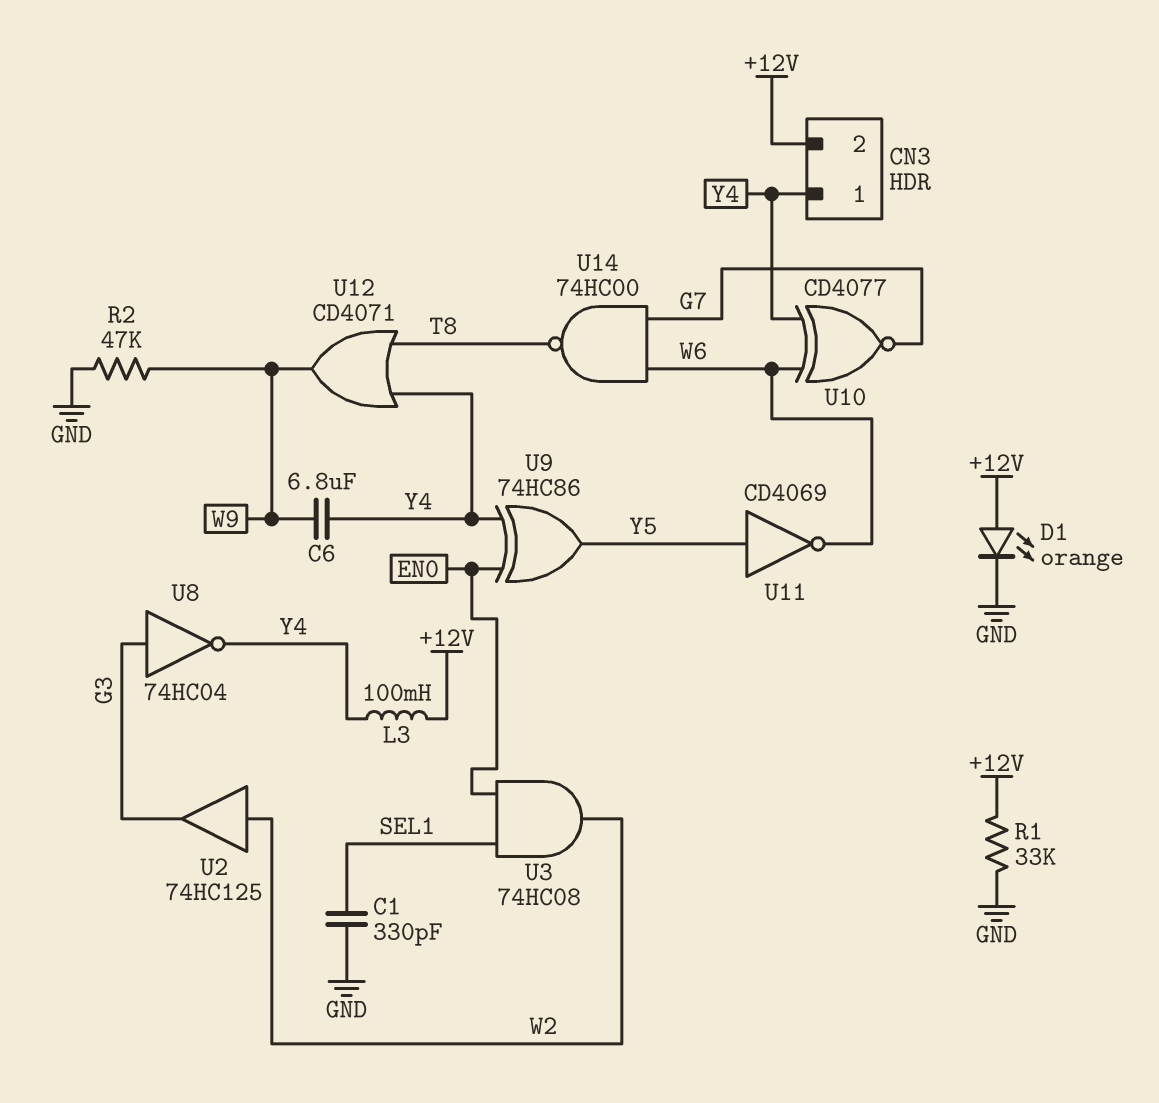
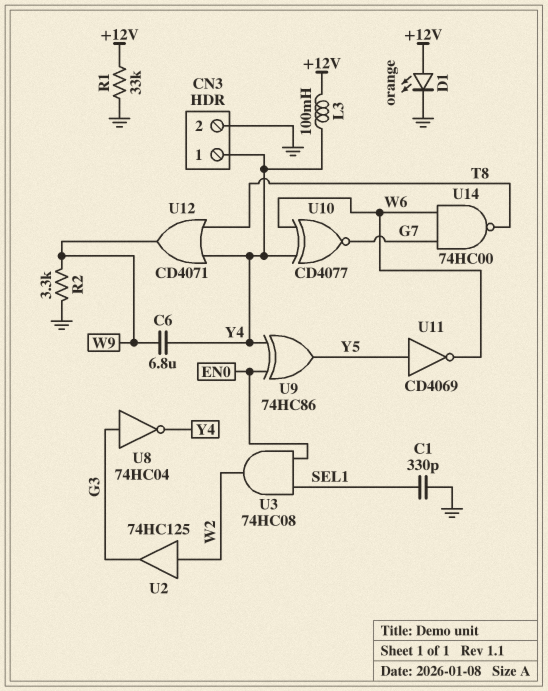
CN3 pin 2: +12V -> GND
R2: 47k (GND, W9) -> 3.3k (GND, W9)

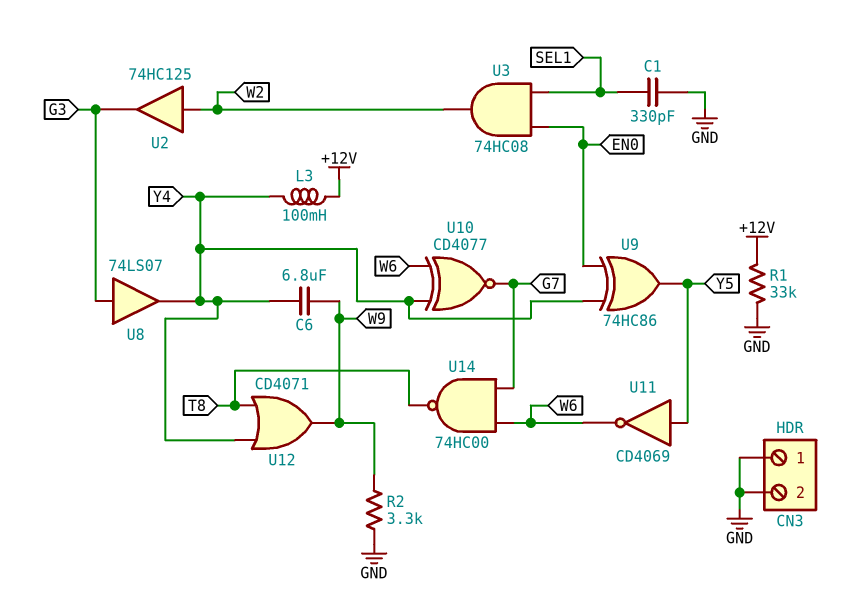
CN3 pin 1: Y4 -> GND
D1: LED orange (A +12V, K GND) -> none
U8: NOT 74HC04 (in G3, out Y4) -> buffer 74LS07 (in G3, out Y4)

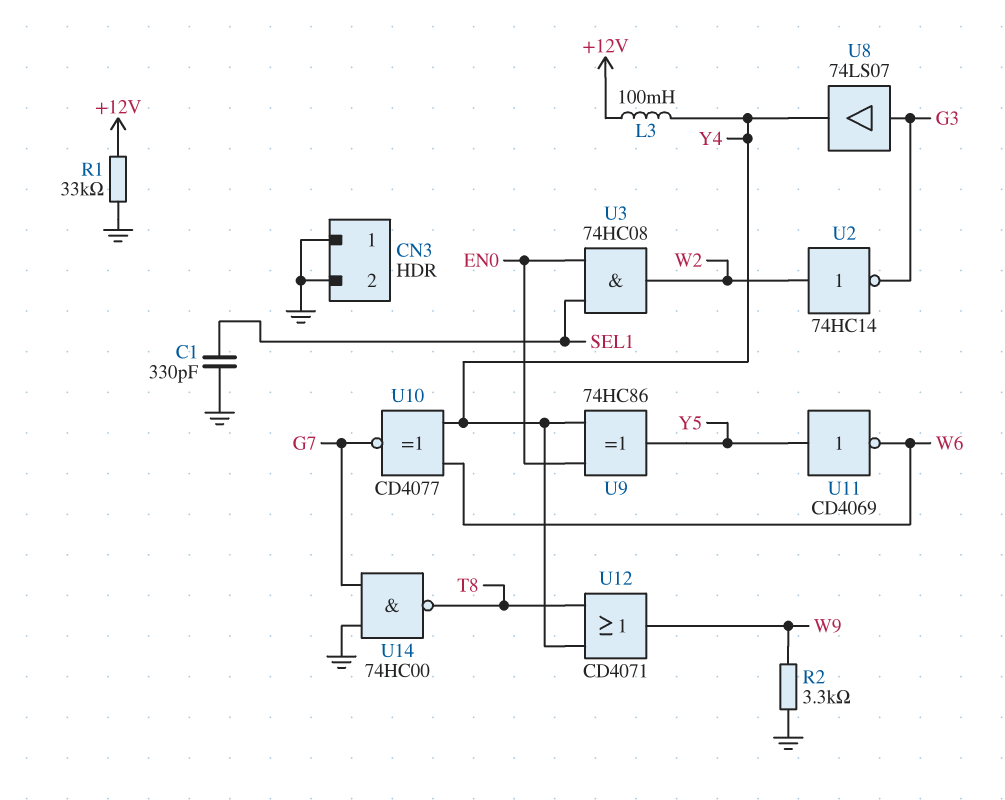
C6: 6.8uF (W9, Y4) -> none
U2: buffer 74HC125 (in W2, out G3) -> NOT 74HC14 (in W2, out G3)
U14: NAND 74HC00 (in G7, in W6, out T8) -> NAND 74HC00 (in G7, in GND, out T8)

